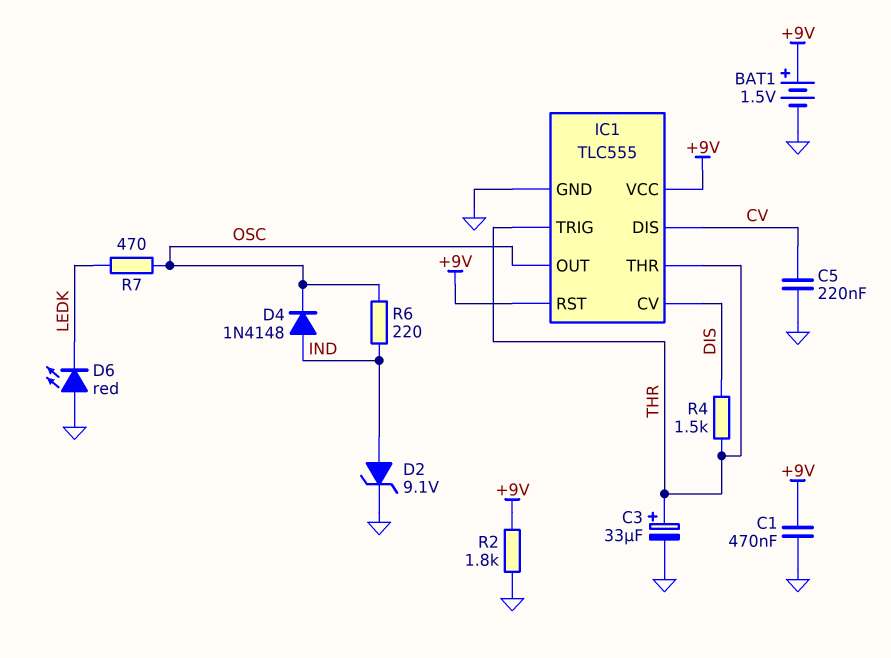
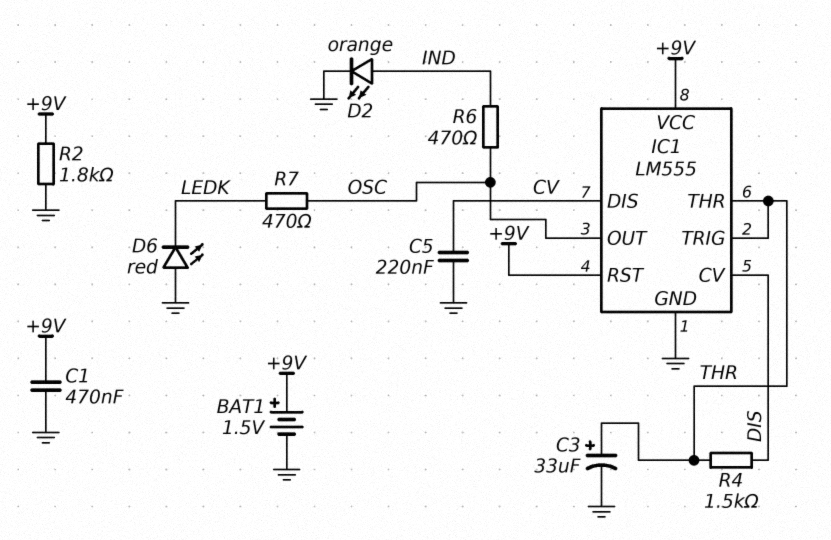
D2: zener 9.1V (A IND, K GND) -> LED orange (A IND, K GND)
D4: diode 1N4148 (A IND, K OSC) -> none
IC1: TLC555 -> LM555
R6: 220 (IND, OSC) -> 470 (IND, OSC)

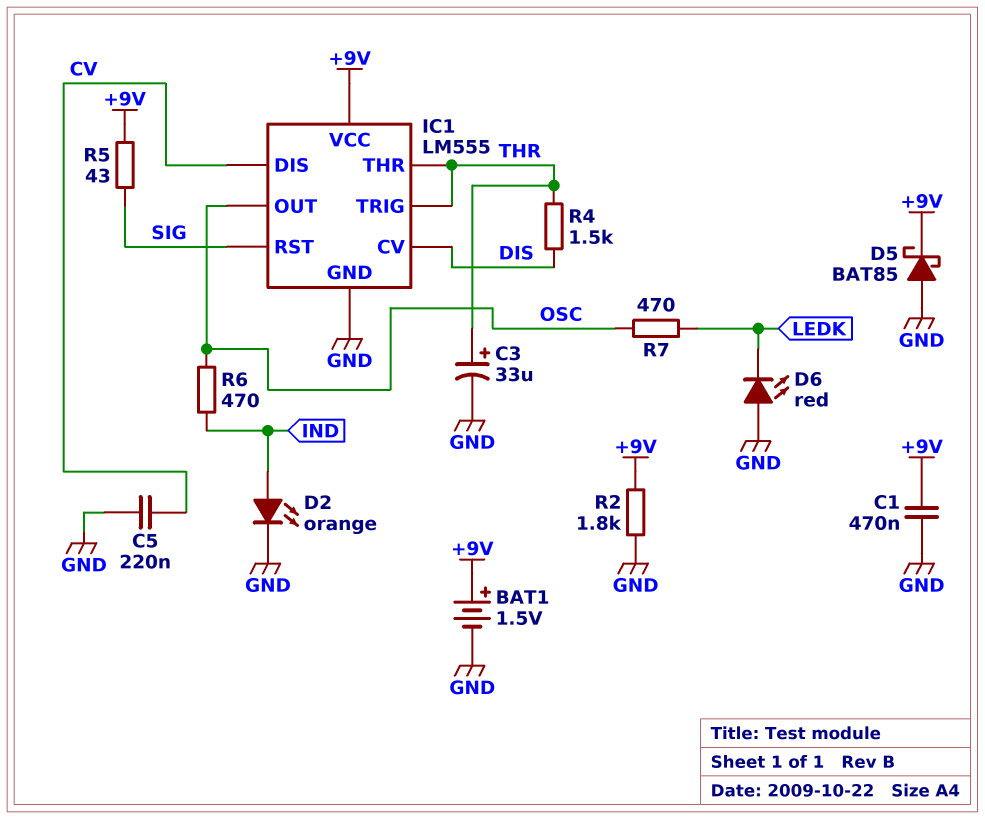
D5: none -> schottky BAT85 (A GND, K +9V)
IC1 pin RST: +9V -> SIG
R5: none -> 43 (+9V, SIG)

